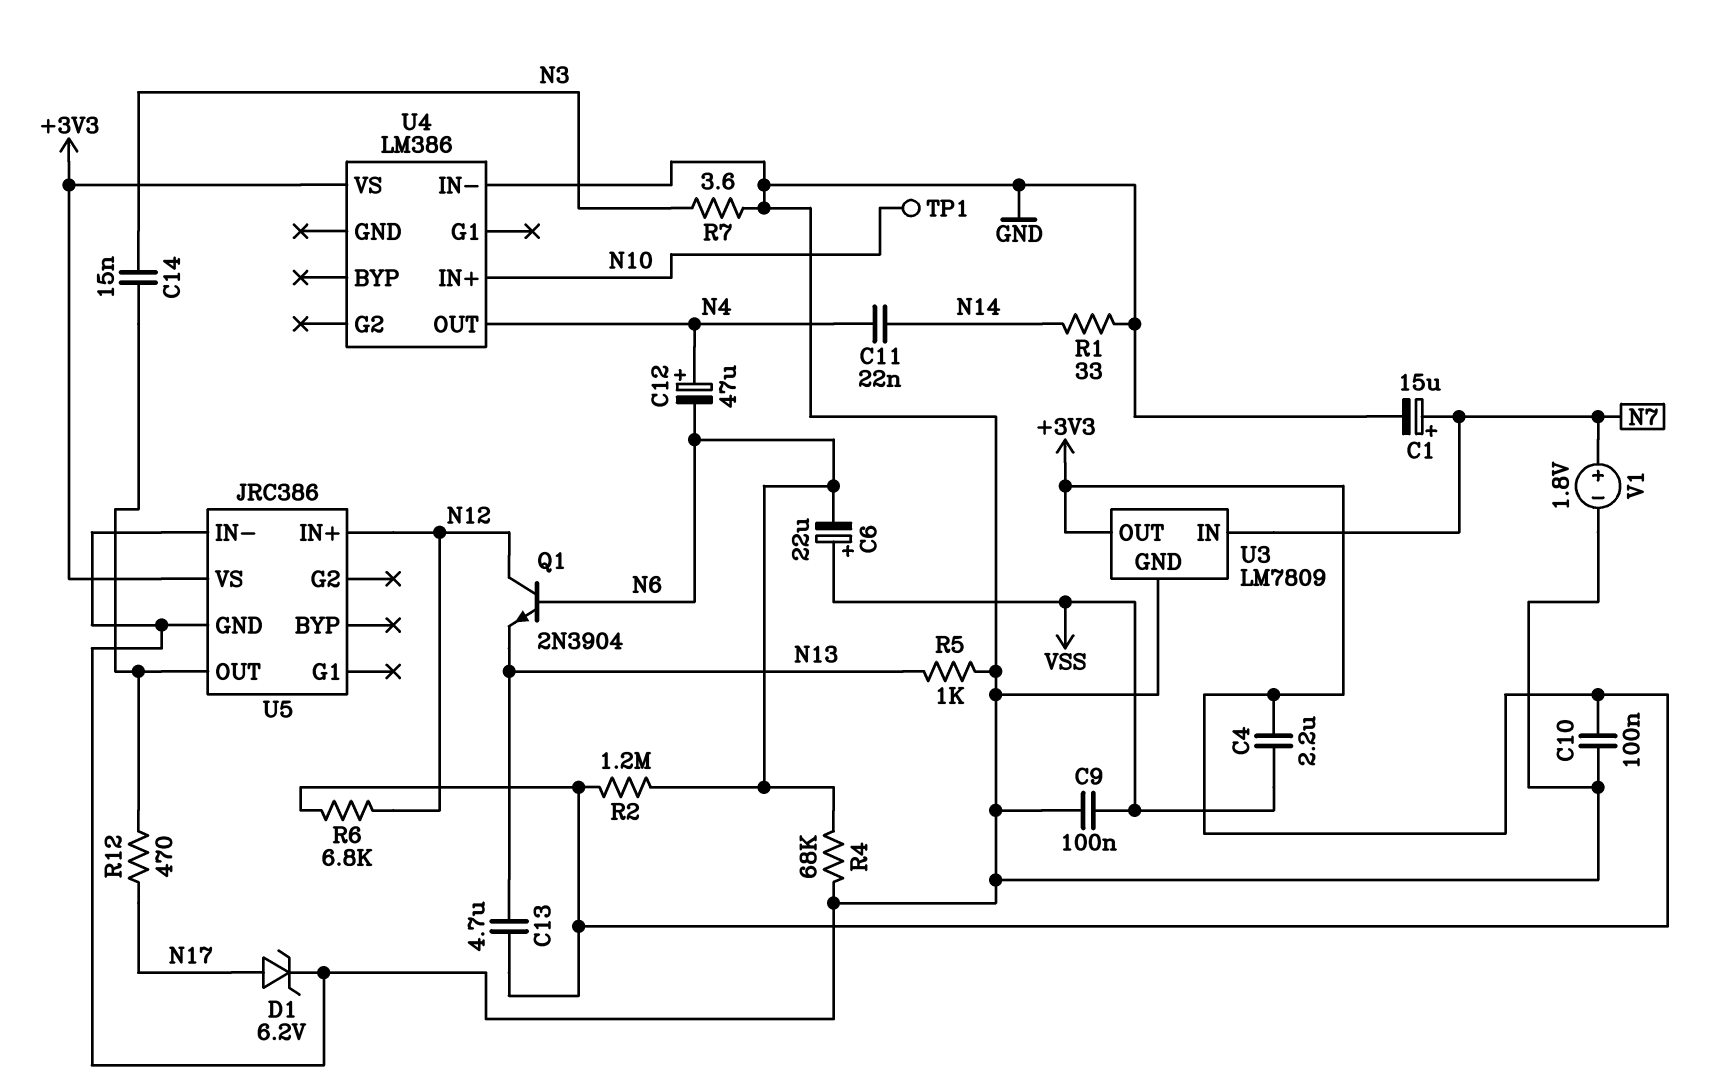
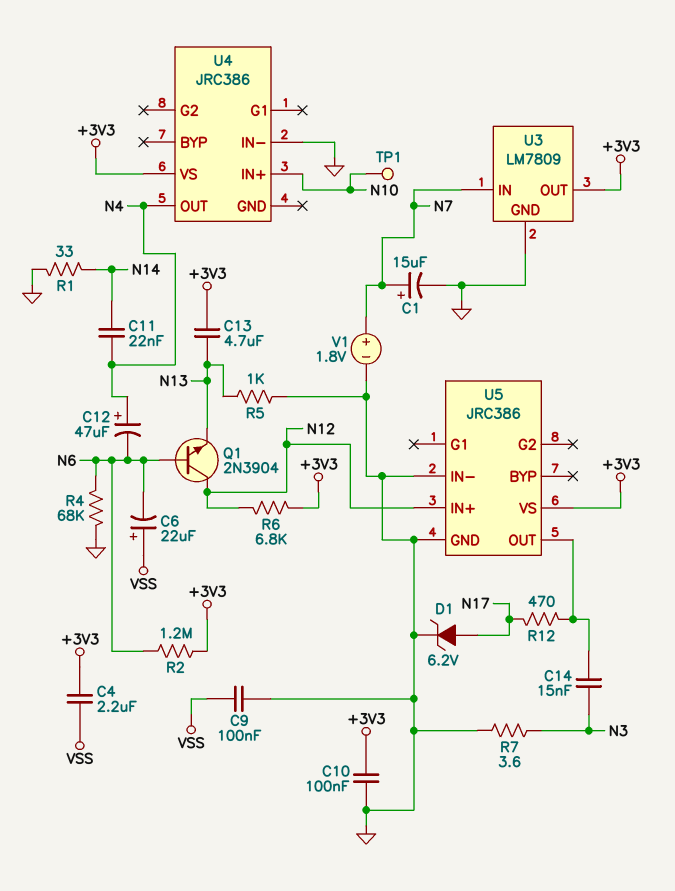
U4: LM386 -> JRC386

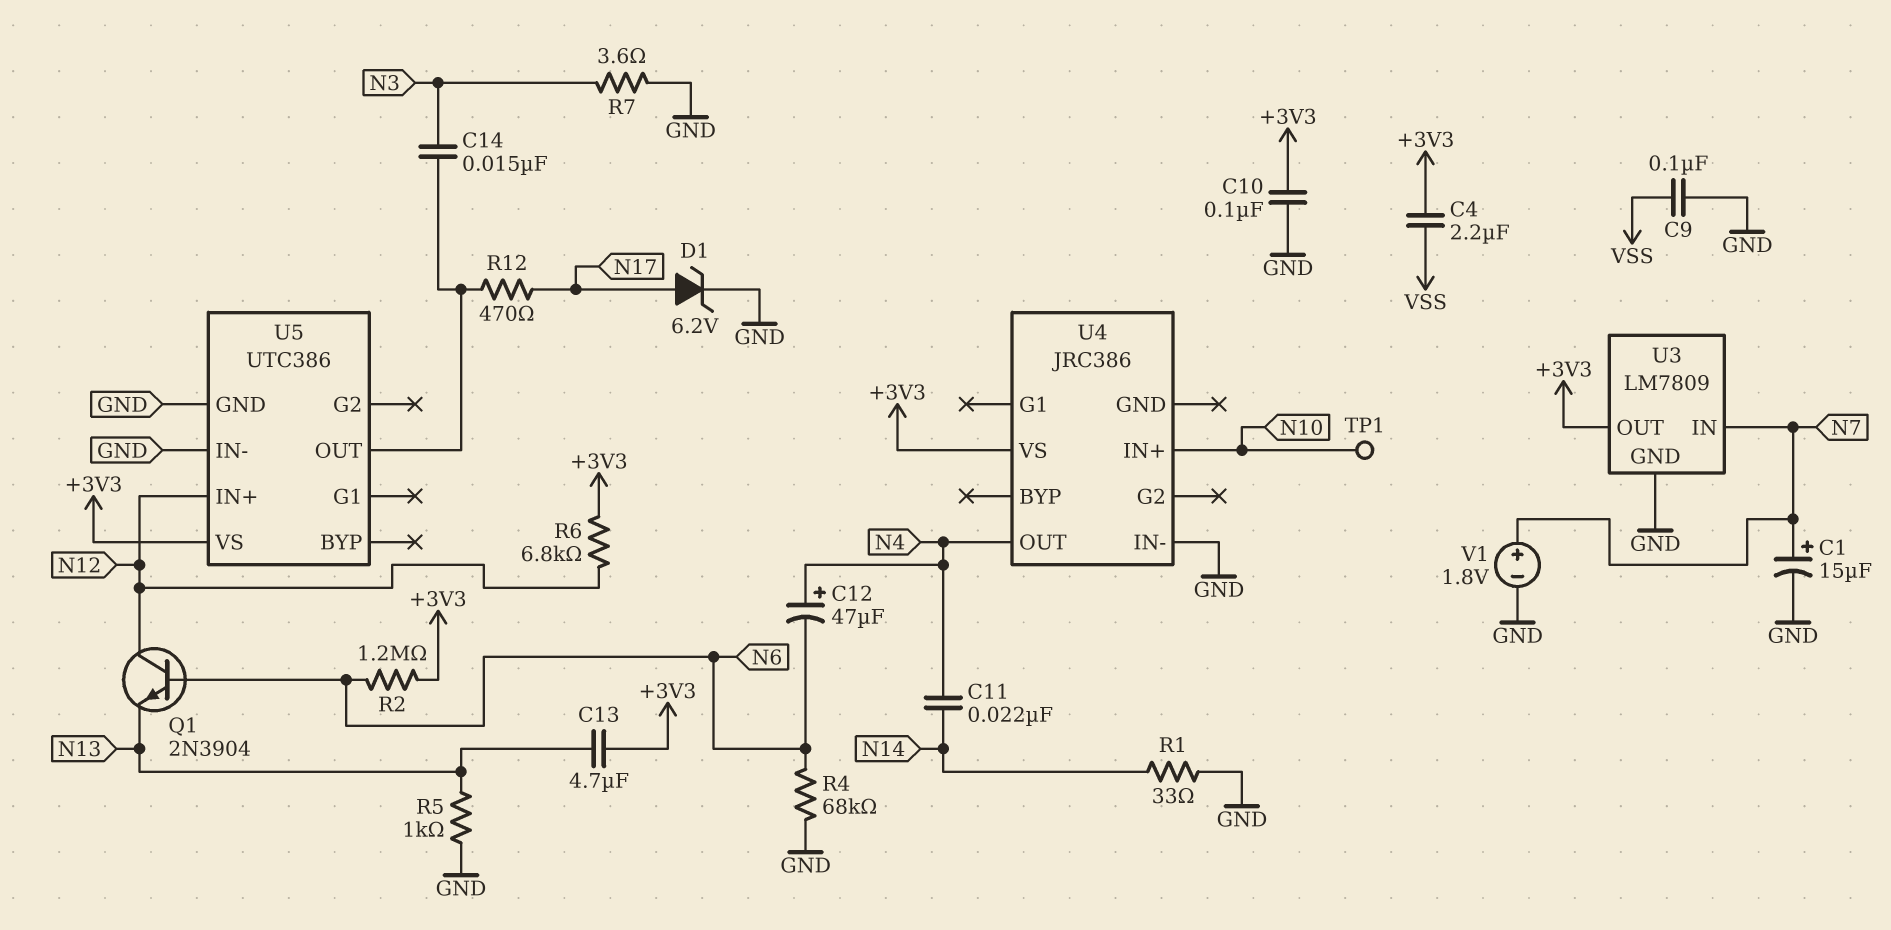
C6: 22uF (plus VSS, minus N6) -> none
U5: JRC386 -> UTC386

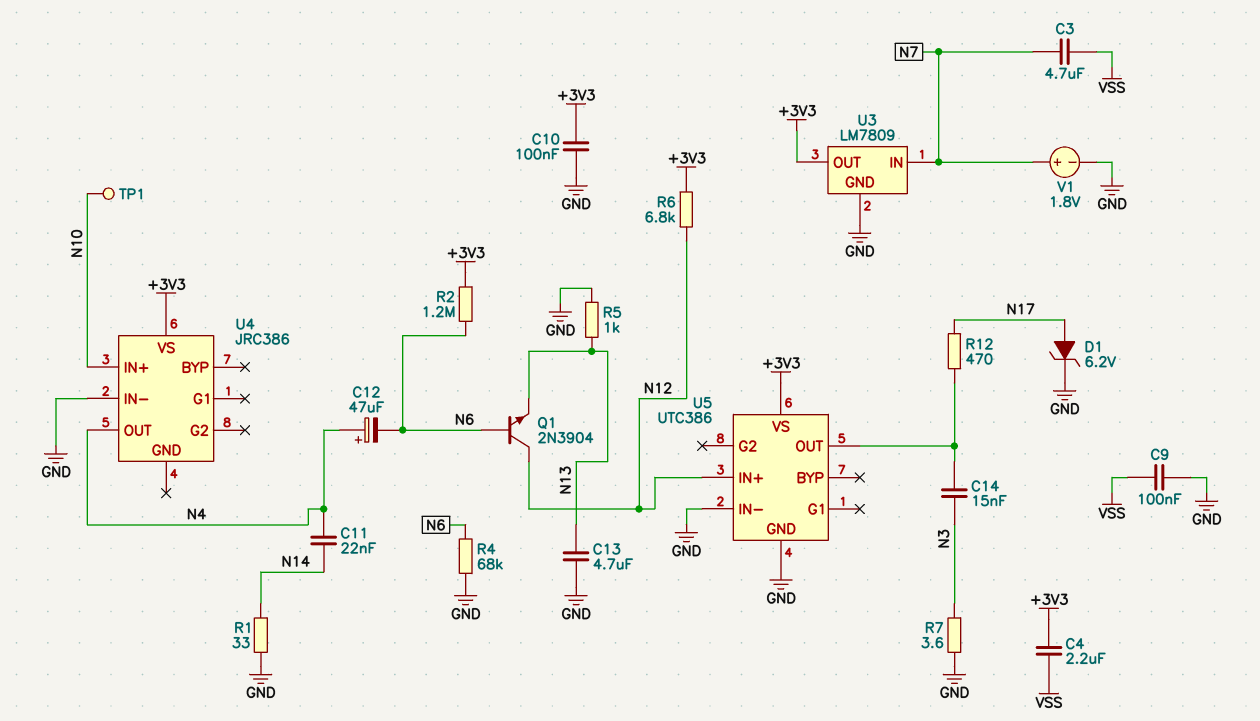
C1: 15uF (plus N7, minus GND) -> none
C3: none -> 4.7uF (N7, VSS)
C13: 4.7uF (+3V3, N13) -> 4.7uF (GND, N13)

